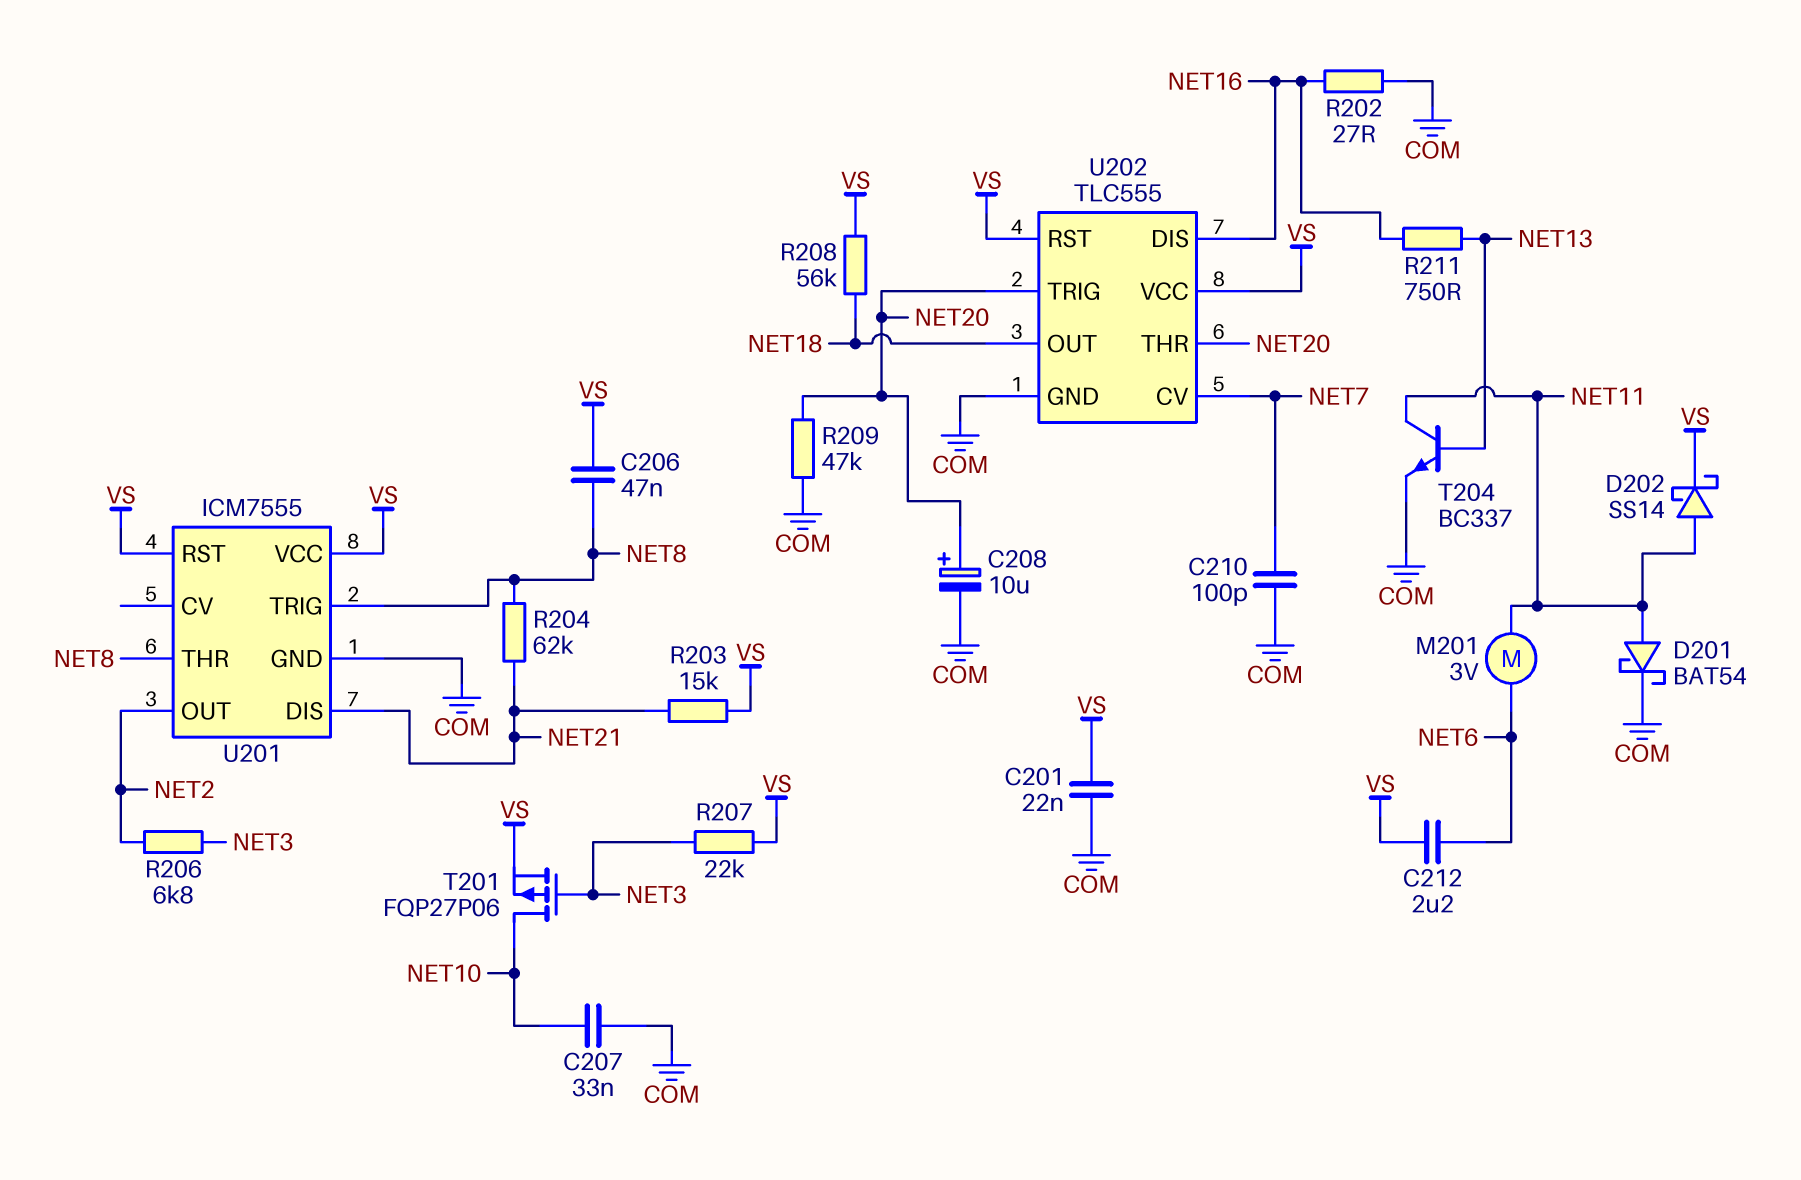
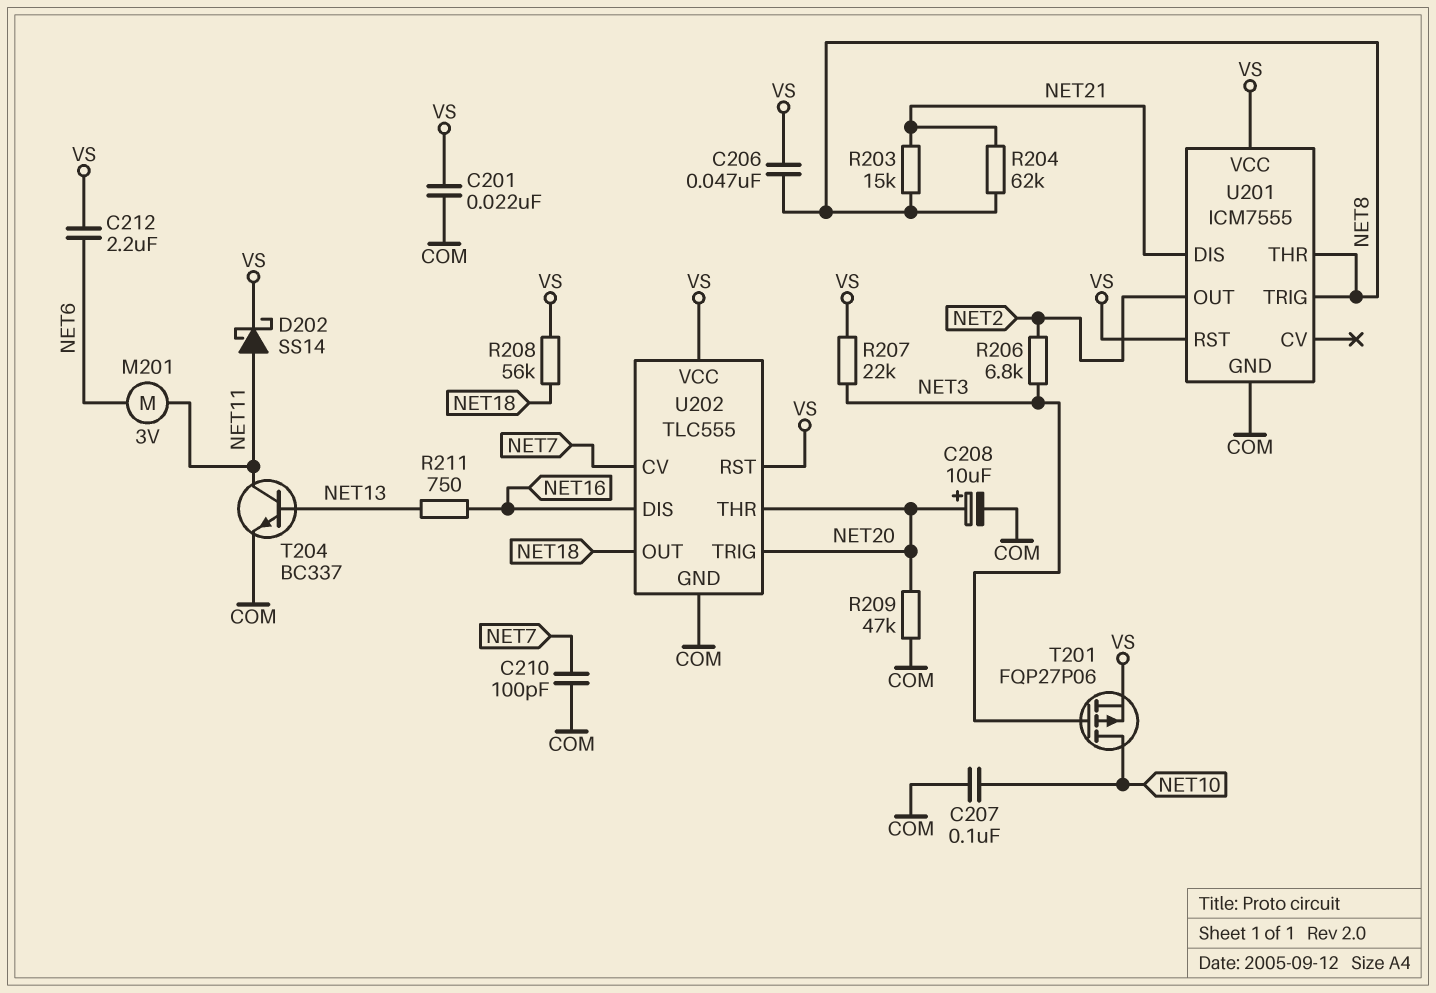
C207: 33nF (COM, NET10) -> 100nF (COM, NET10)
D201: schottky BAT54 (A NET11, K COM) -> none
R202: 27 (COM, NET16) -> none
R203: 15k (NET21, VS) -> 15k (NET8, NET21)

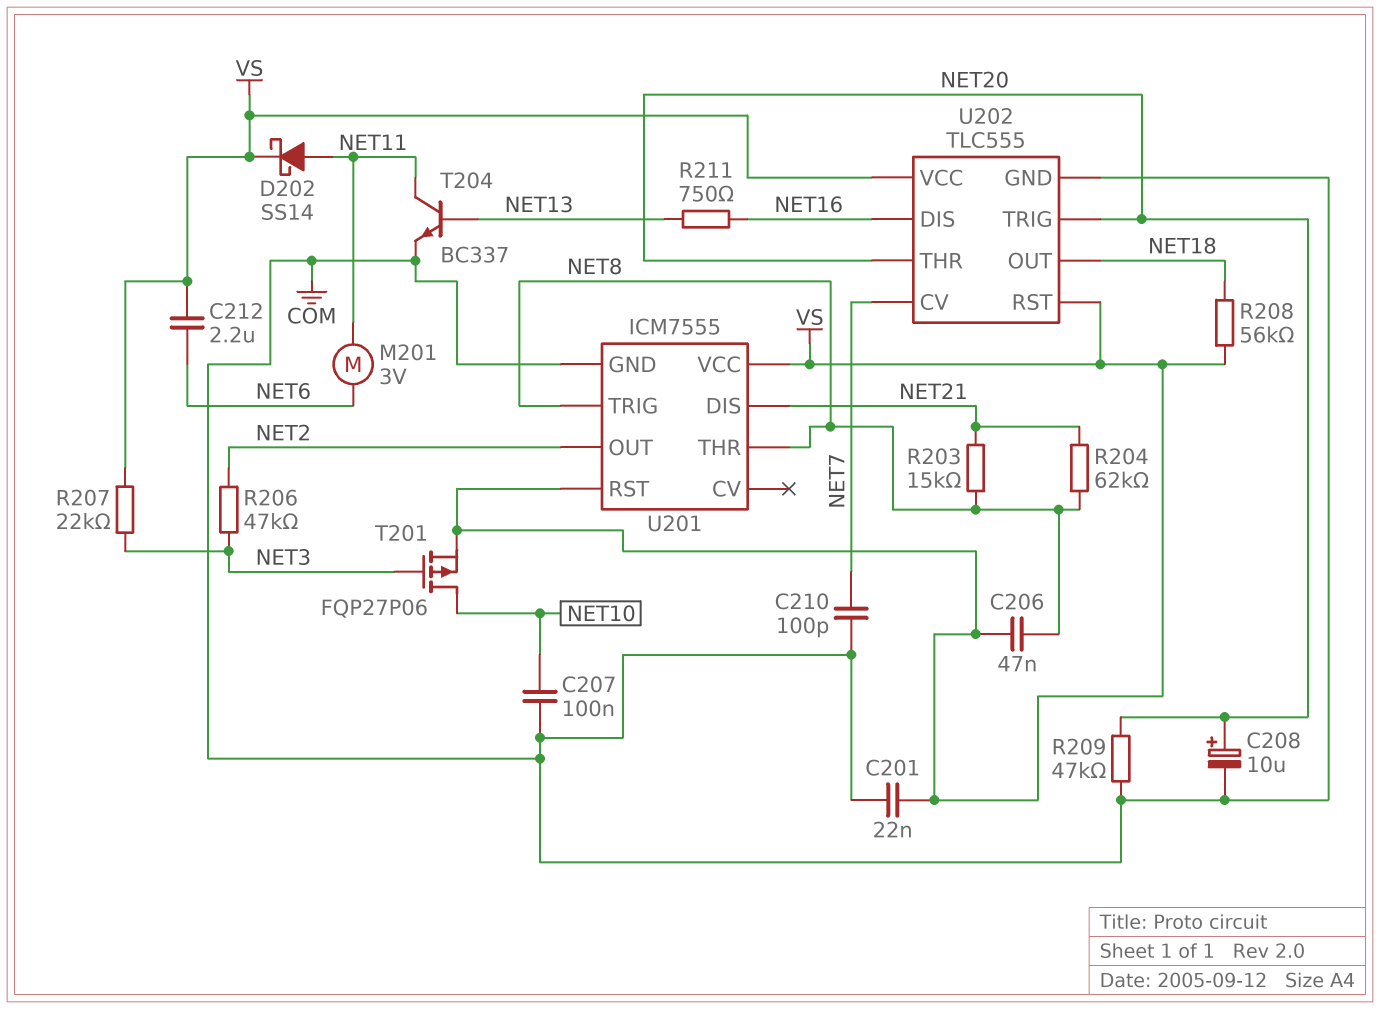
R206: 6.8k (NET2, NET3) -> 47k (NET2, NET3)

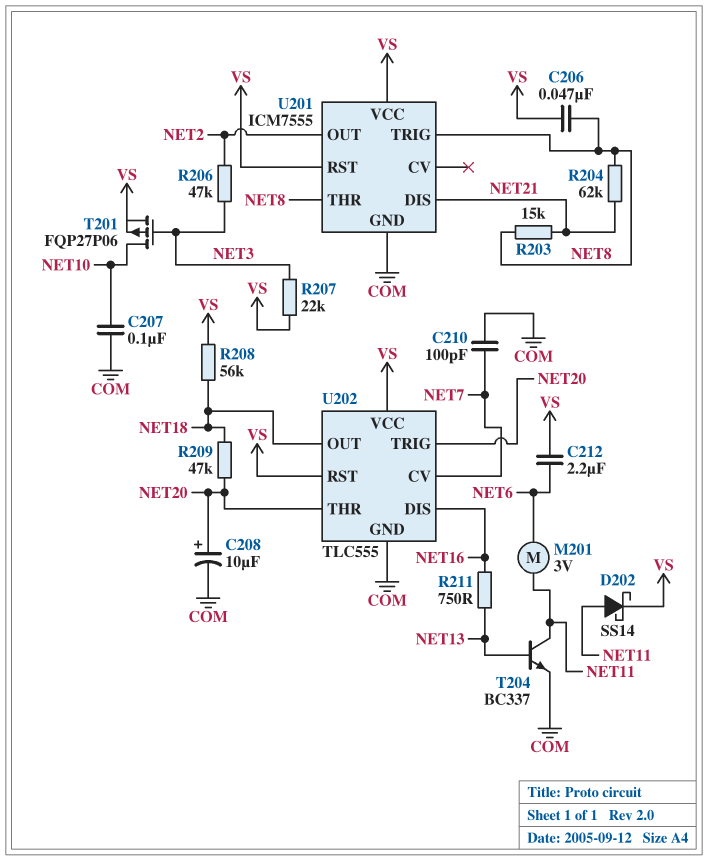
C201: 22nF (COM, VS) -> none
R209: 47k (COM, NET20) -> 47k (NET18, NET20)

